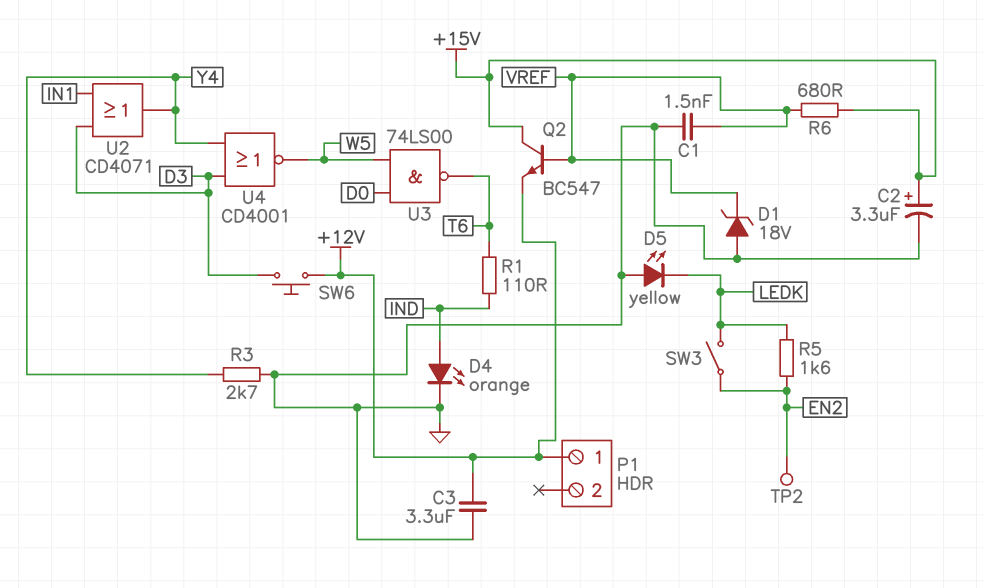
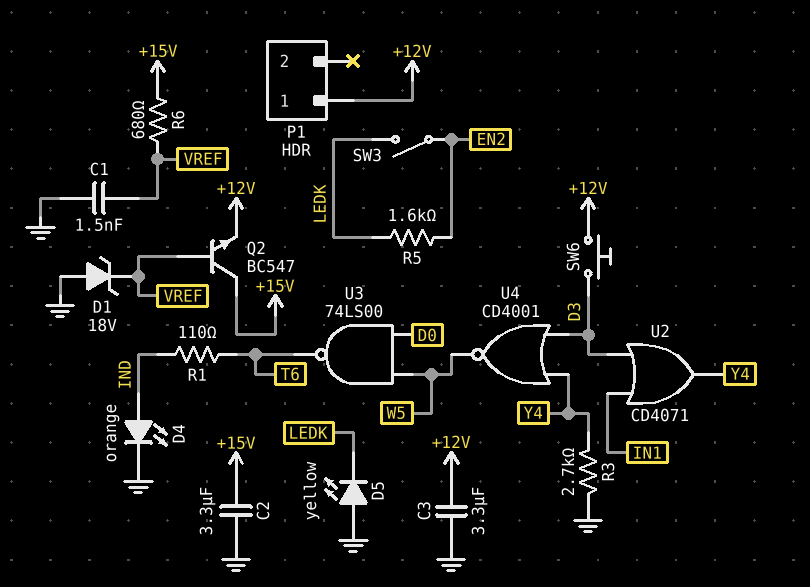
C2: 3.3uF (plus +15V, minus GND) -> 3.3uF (+15V, GND)
TP2: test point (EN2) -> none

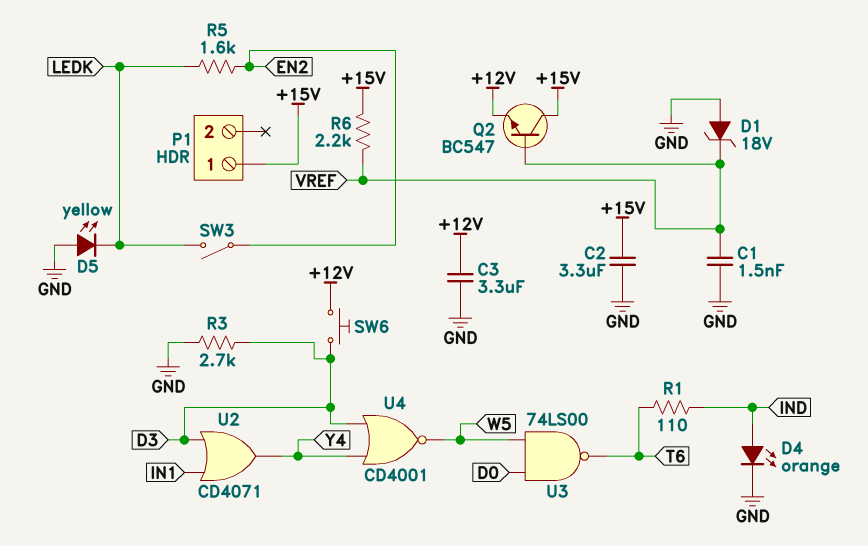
P1 pin 1: +12V -> +15V
R3: 2.7k (GND, Y4) -> 2.7k (D3, GND)
R6: 680 (+15V, VREF) -> 2.2k (+15V, VREF)

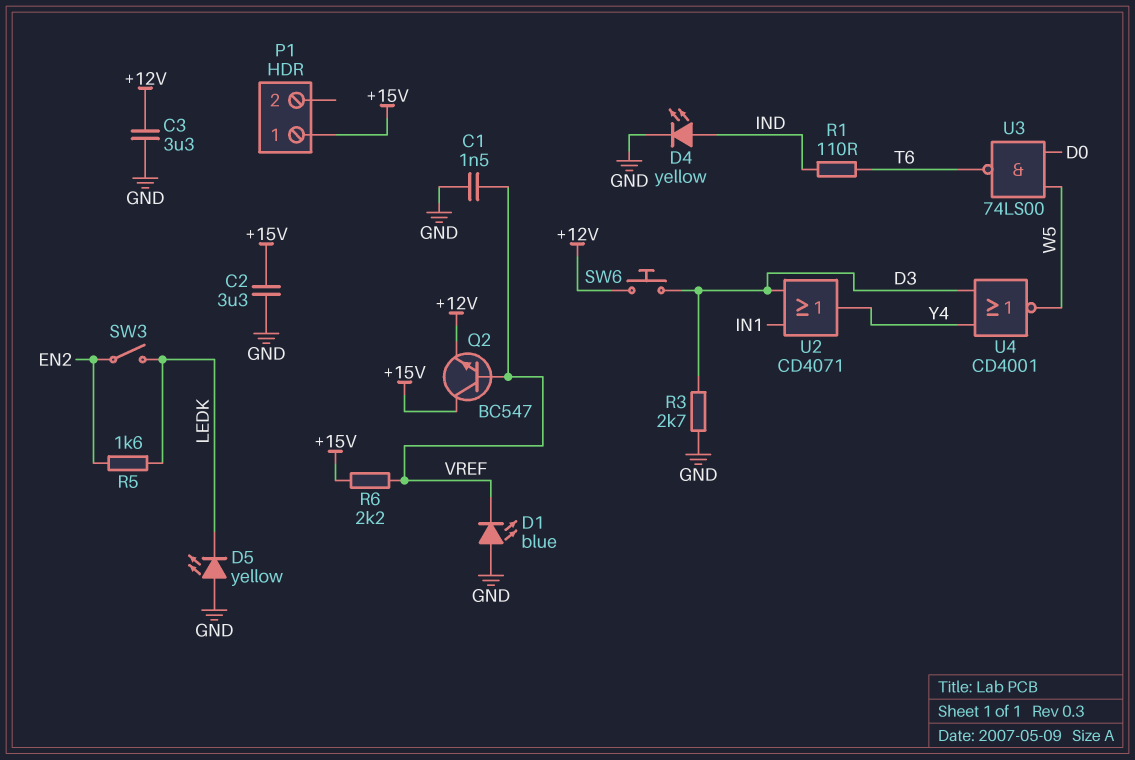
D1: zener 18V (A GND, K VREF) -> LED blue (A GND, K VREF)
D4: LED orange (A IND, K GND) -> LED yellow (A IND, K GND)

